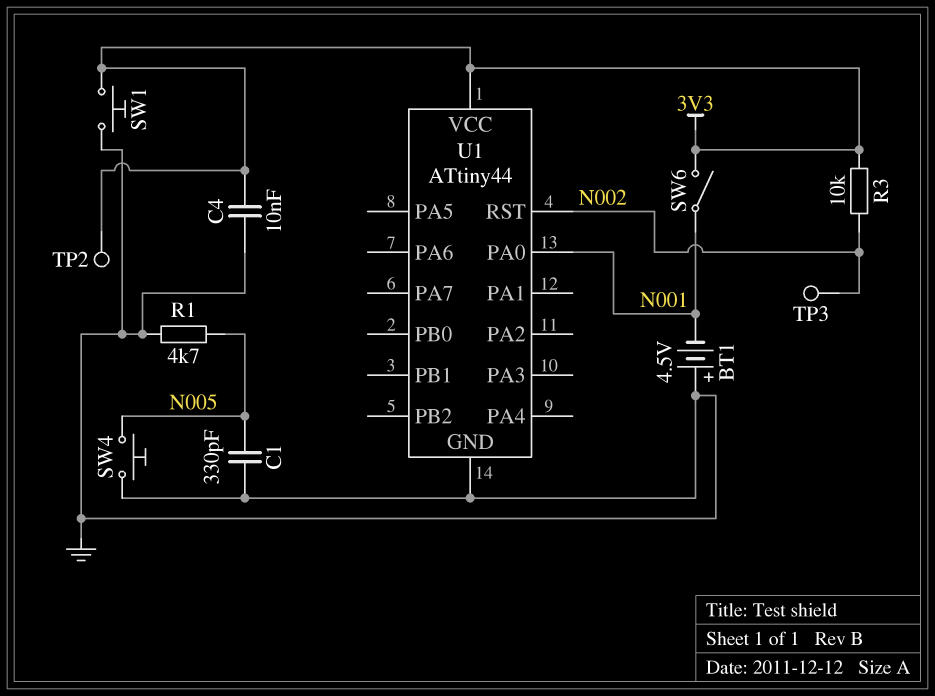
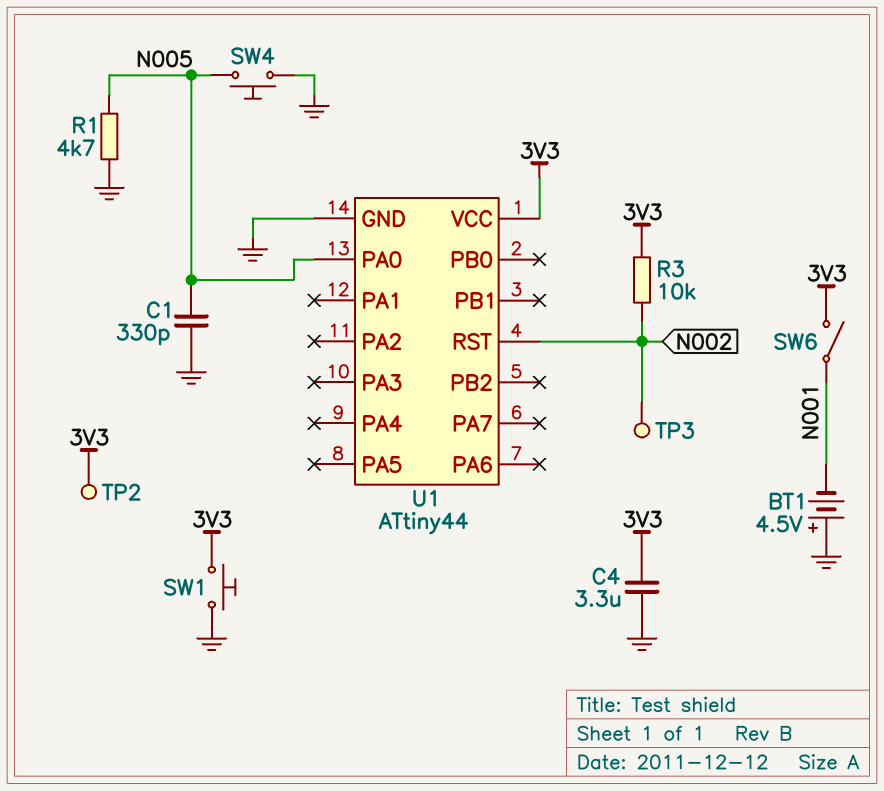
C4: 10nF (3V3, GND) -> 3.3uF (3V3, GND)
U1 pin PA0: N001 -> N005

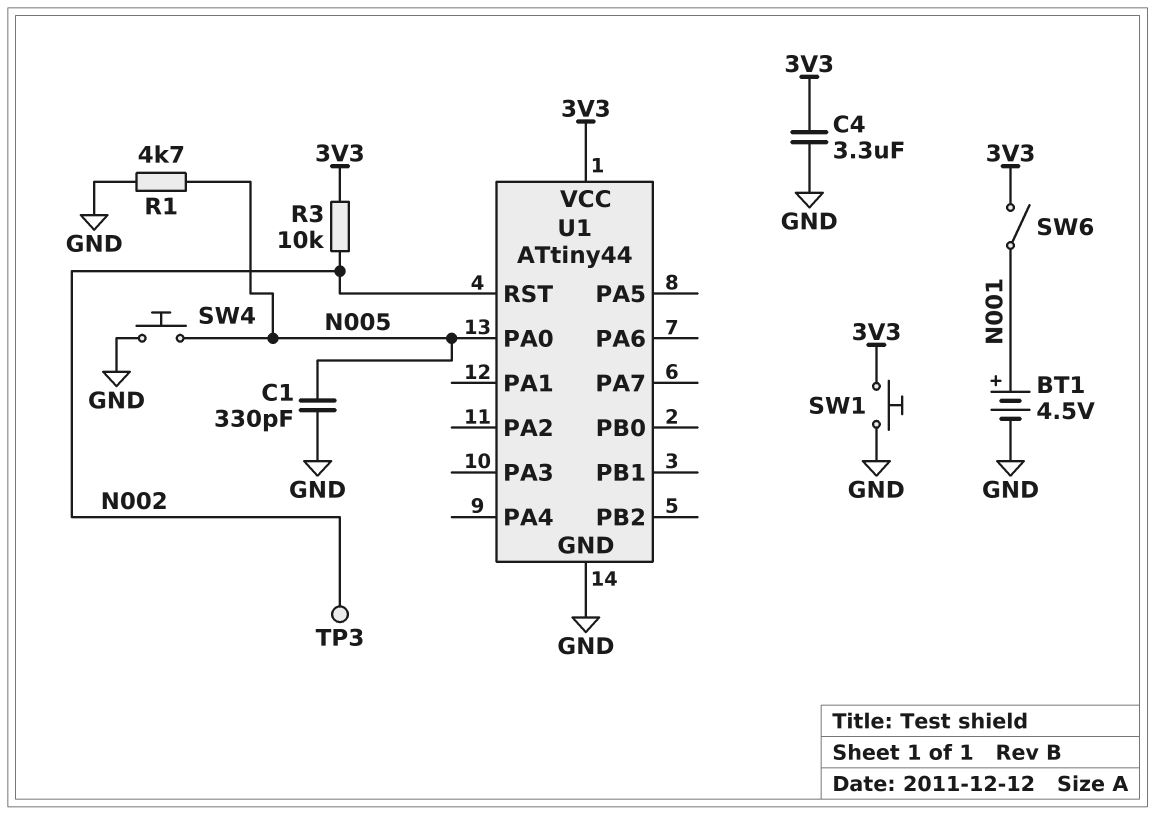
BT1: 4.5V (plus GND, minus N001) -> 4.5V (plus N001, minus GND)
TP2: test point (3V3) -> none

